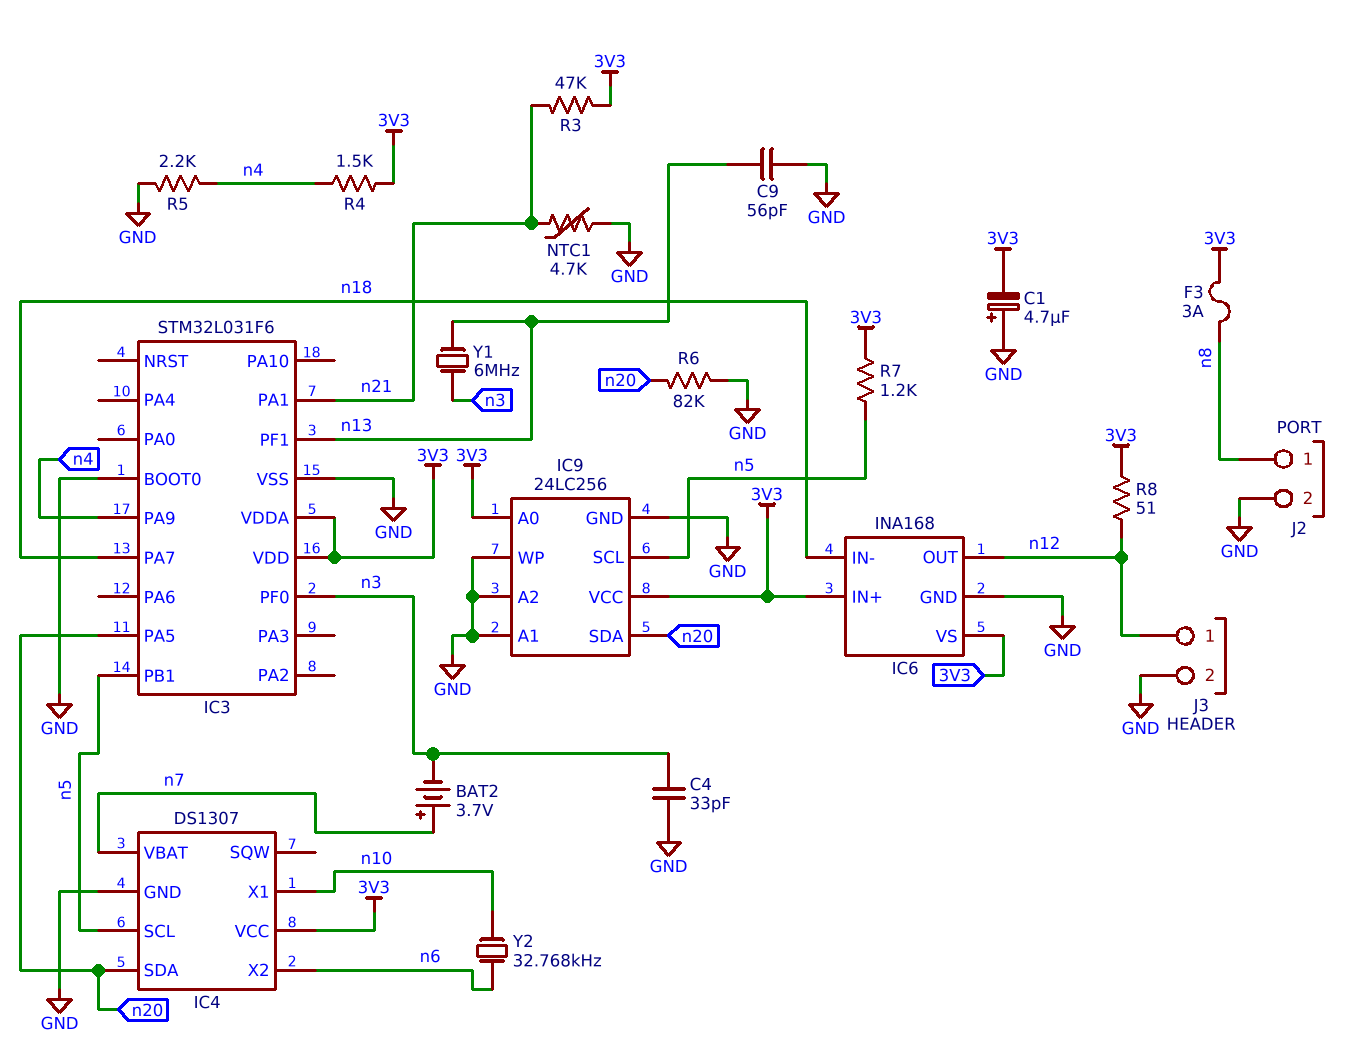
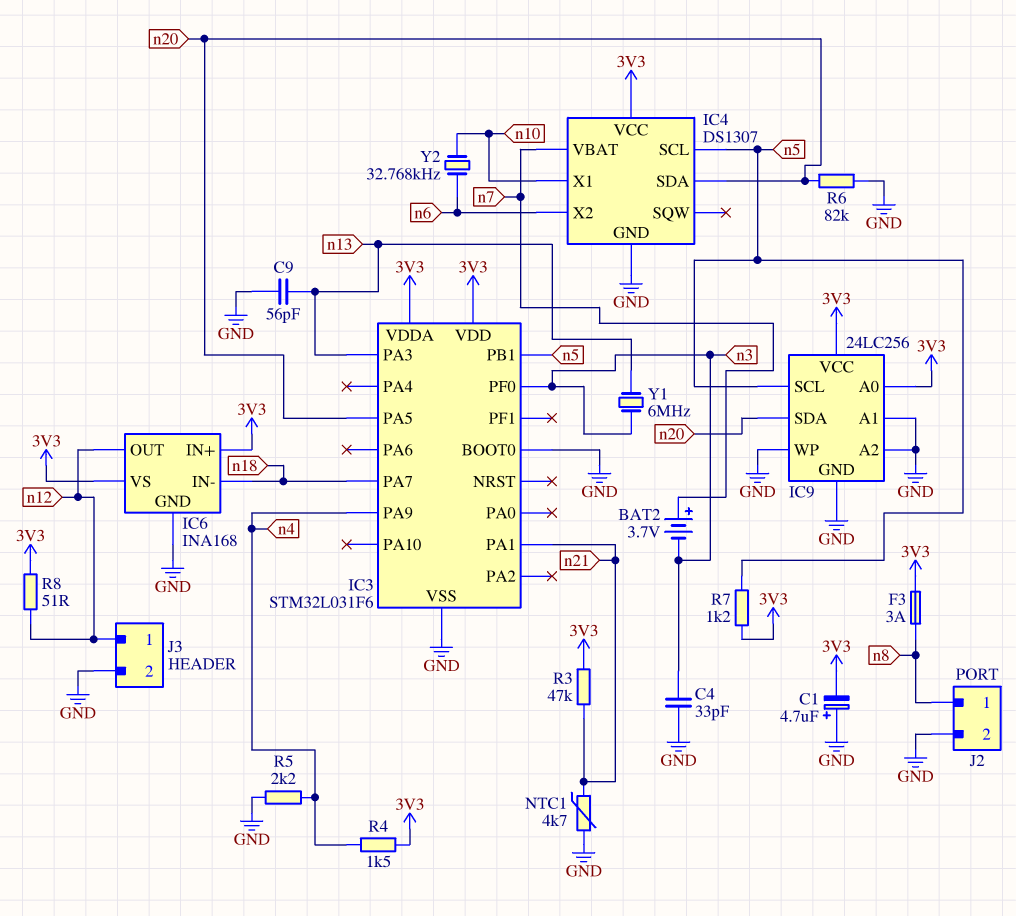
IC3 pin PA3: none -> n13
IC3 pin PF1: n13 -> none

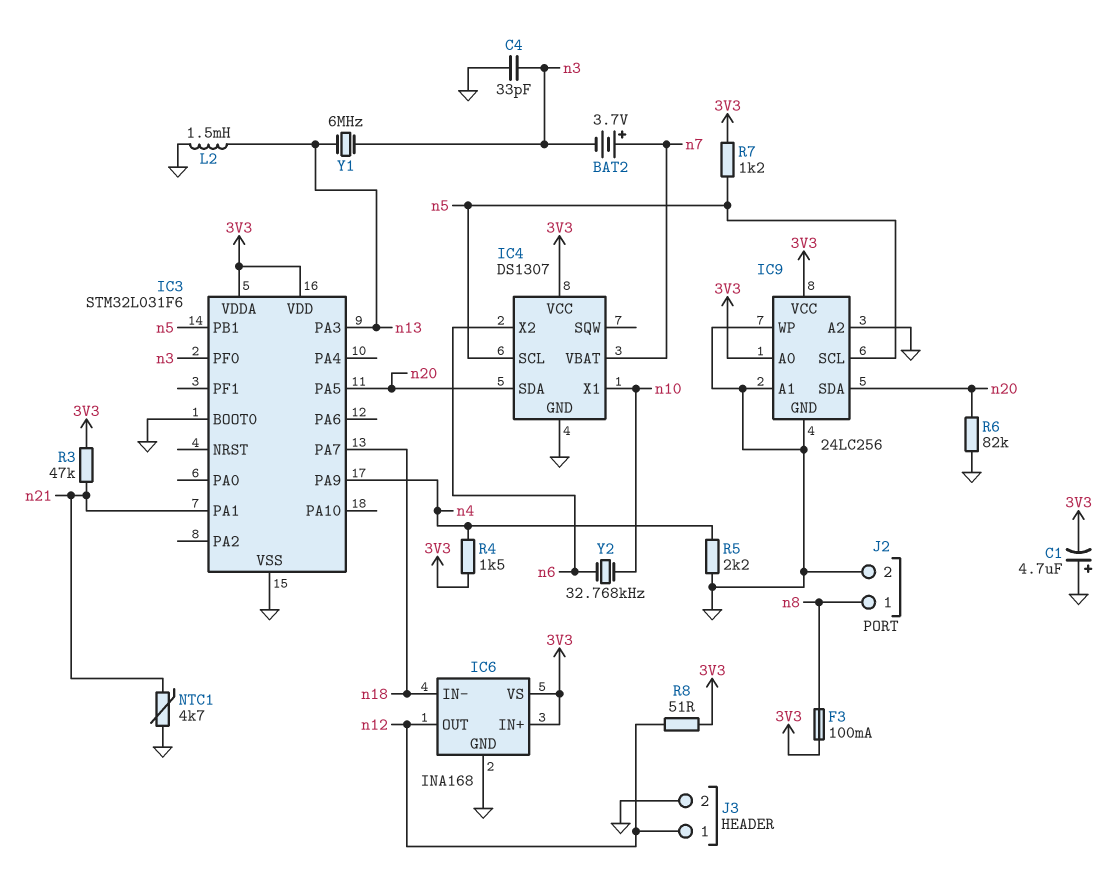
C9: 56pF (GND, n13) -> none
F3: 3A (3V3, n8) -> 100mA (3V3, n8)
L2: none -> 1.5mH (GND, n13)

